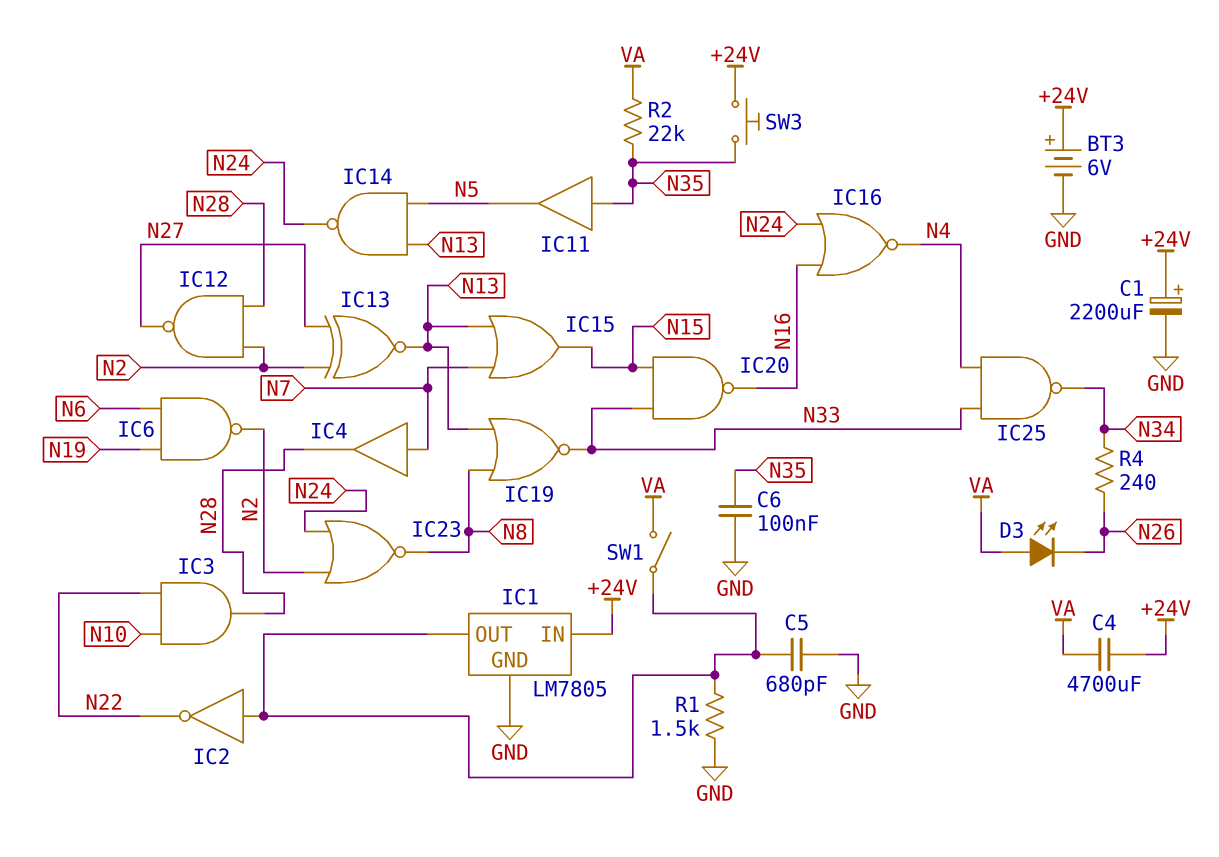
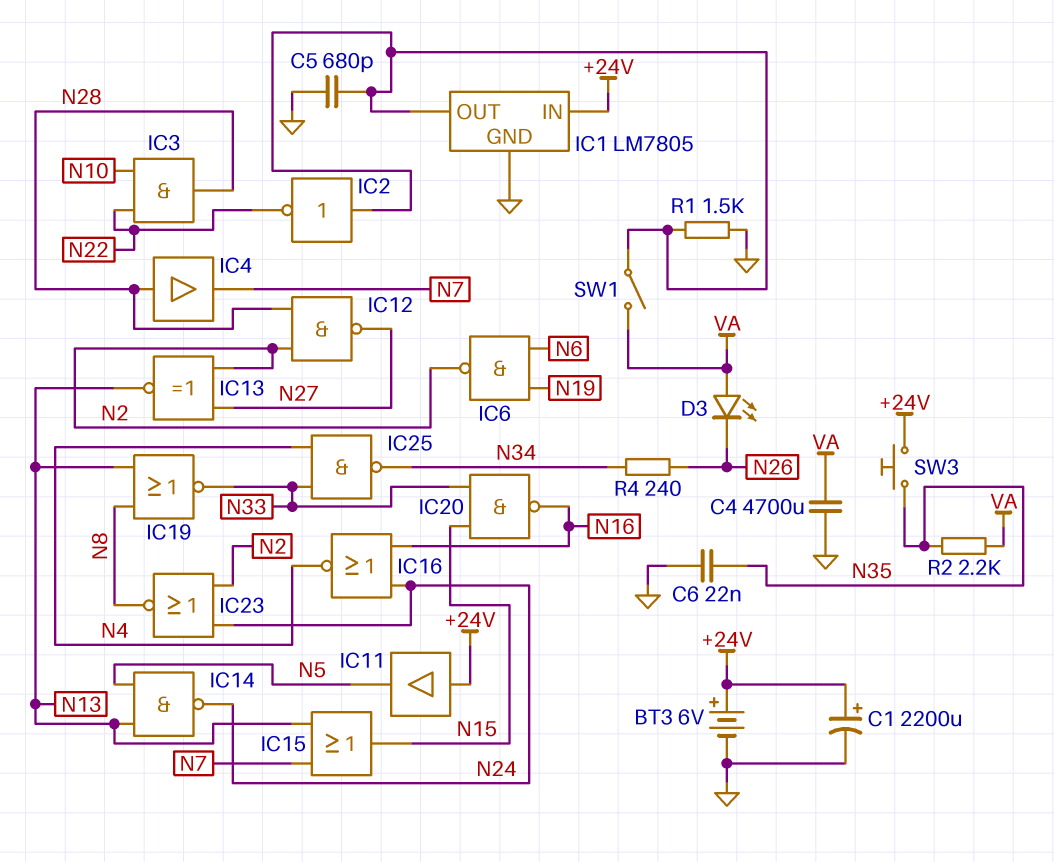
C4: 4700uF (+24V, VA) -> 4700uF (GND, VA)
C6: 100nF (GND, N35) -> 22nF (GND, N35)
IC4: buffer (in N7, out N28) -> buffer (in N28, out N7)
IC11: buffer (in N35, out N5) -> buffer (in +24V, out N5)
R2: 22k (N35, VA) -> 2.2k (N35, VA)

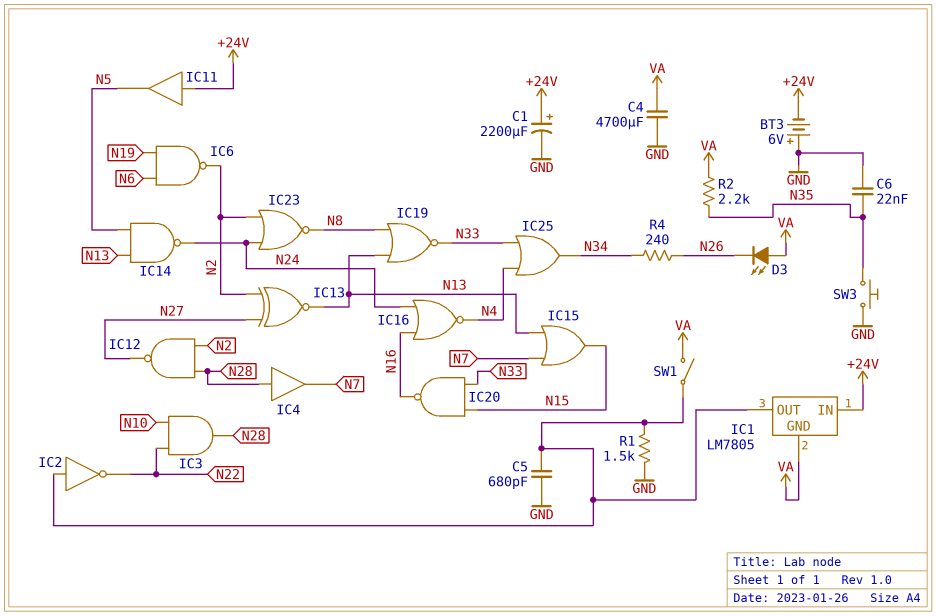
BT3: 6V (plus +24V, minus GND) -> 6V (plus GND, minus +24V)
IC1 pin GND: GND -> VA
IC25: NAND (in N4, in N33, out N34) -> OR (in N4, in N33, out N34)
SW3: button (+24V, N35) -> button (GND, N35)

